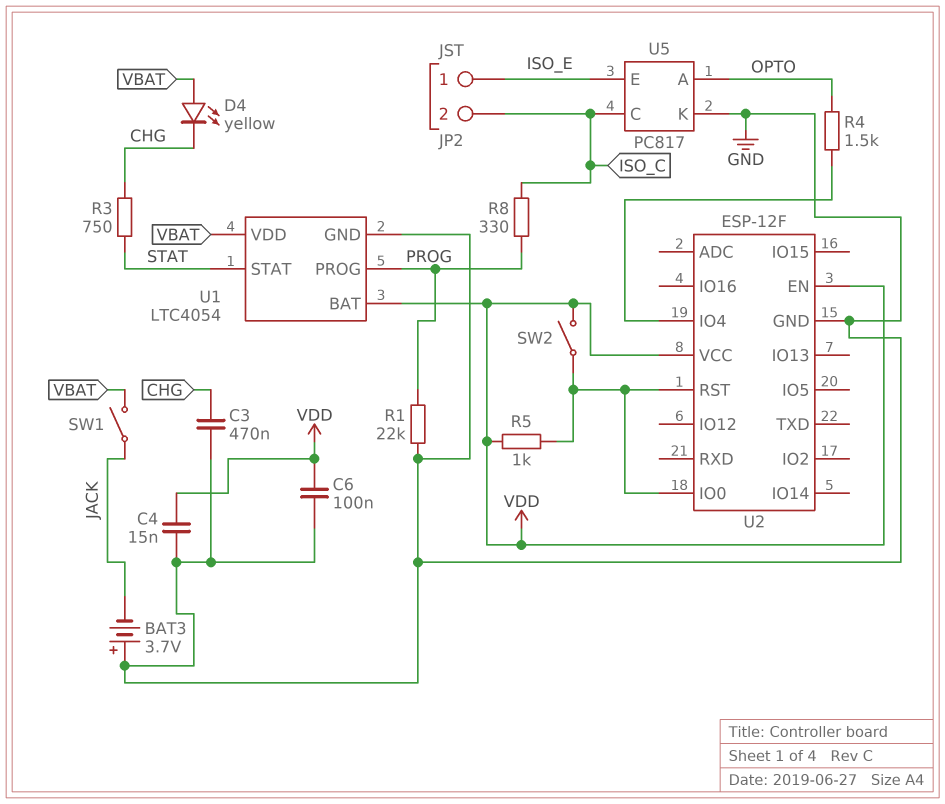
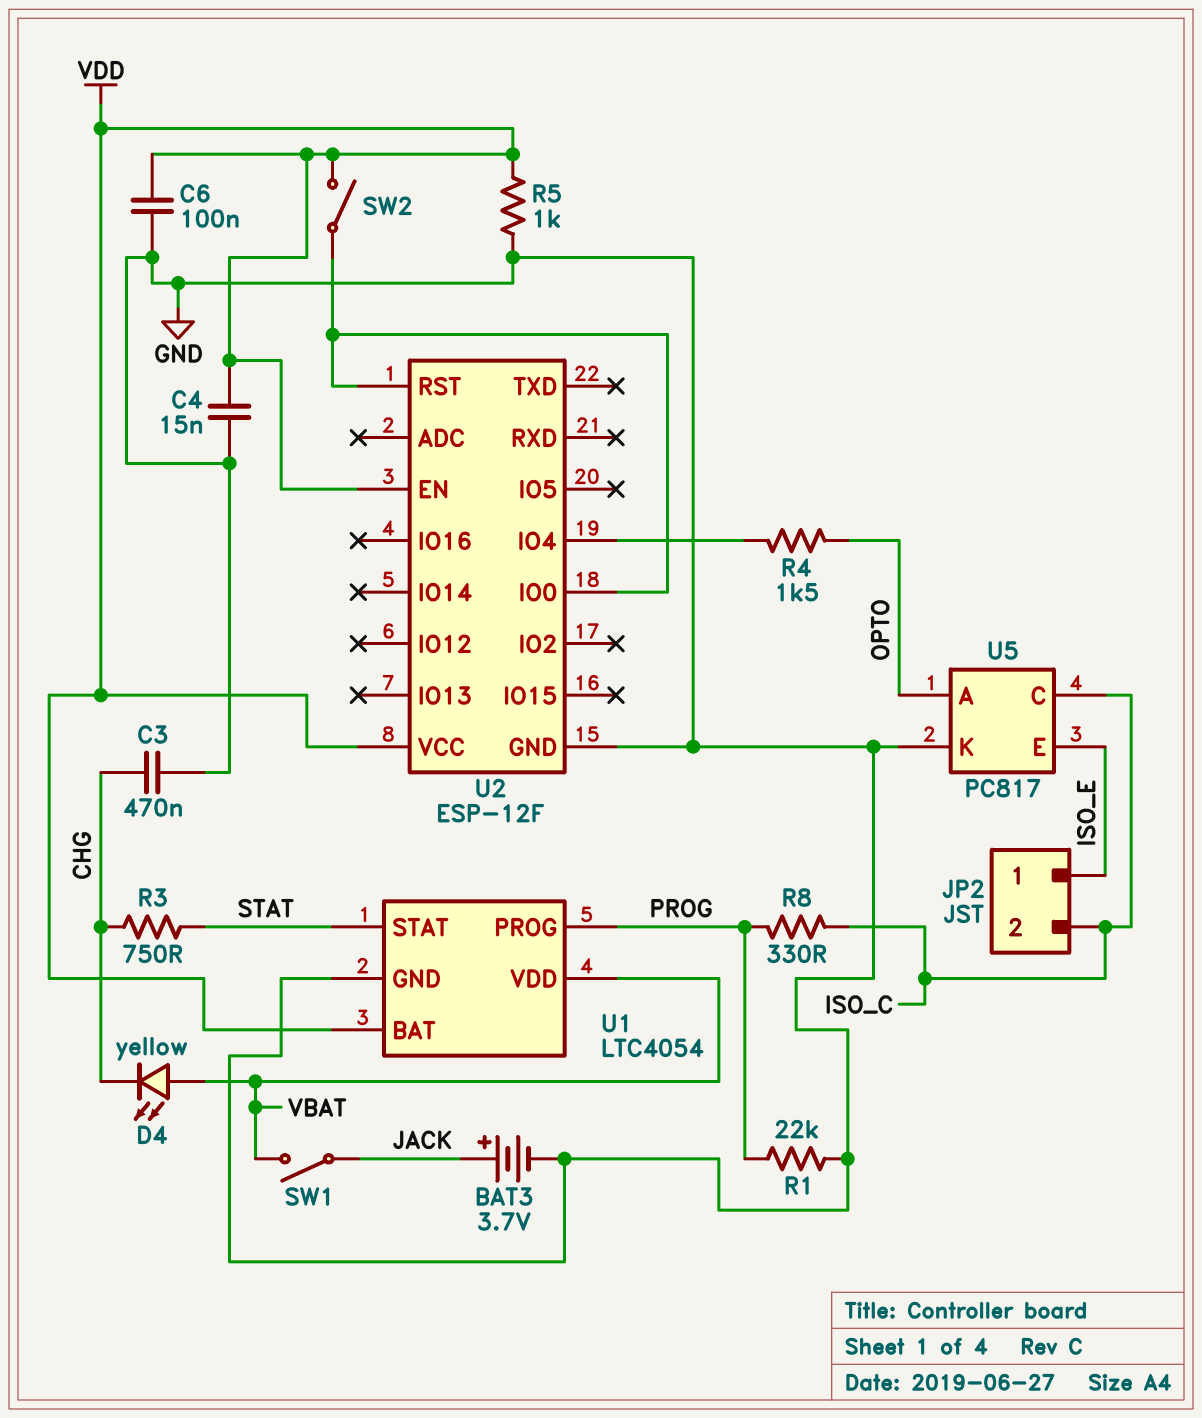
BAT3: 3.7V (plus GND, minus JACK) -> 3.7V (plus JACK, minus GND)
R5: 1k (U2/IO0, VDD) -> 1k (GND, VDD)

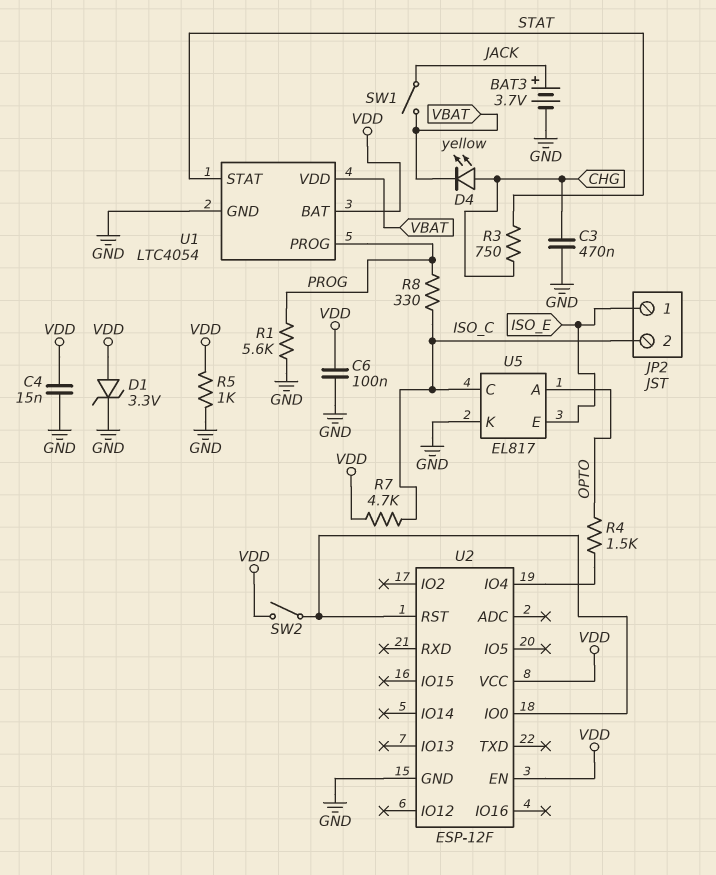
D1: none -> zener 3.3V (A VDD, K GND)
D4: LED yellow (A VBAT, K CHG) -> LED yellow (A CHG, K VBAT)
R1: 22k (GND, PROG) -> 5.6k (GND, PROG)
R7: none -> 4.7k (ISO_C, VDD)
U5: PC817 -> EL817

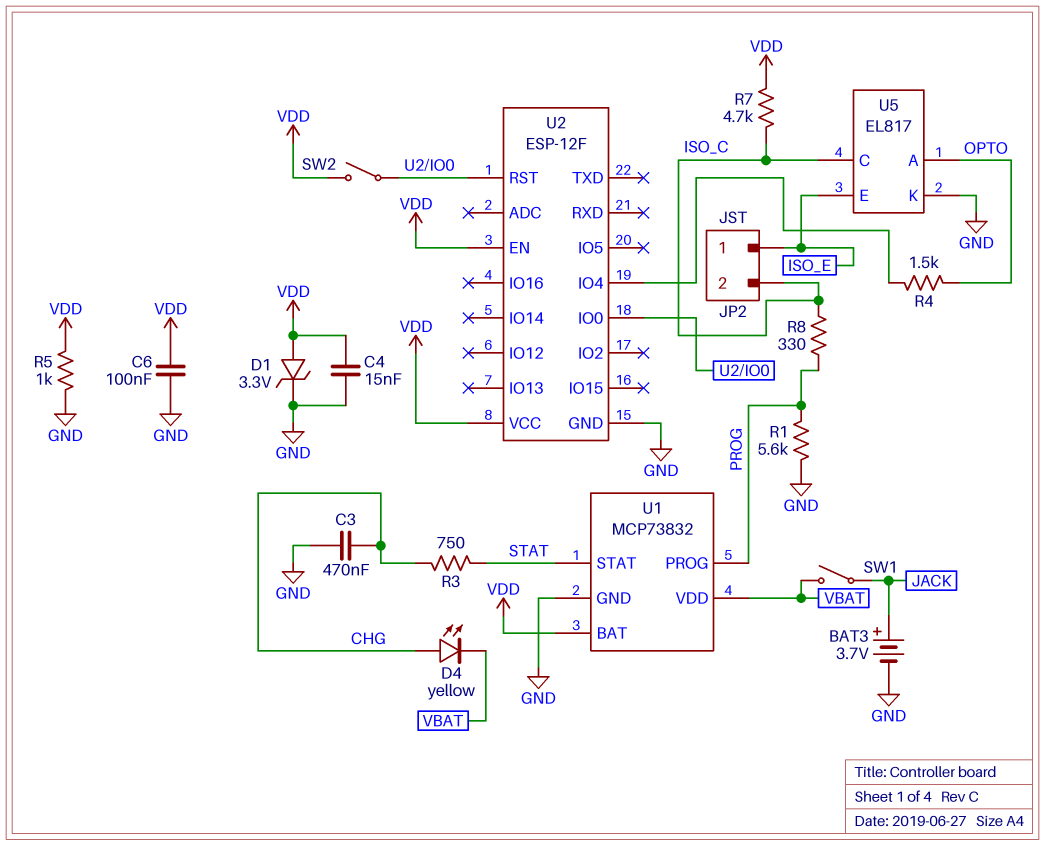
U1: LTC4054 -> MCP73832

